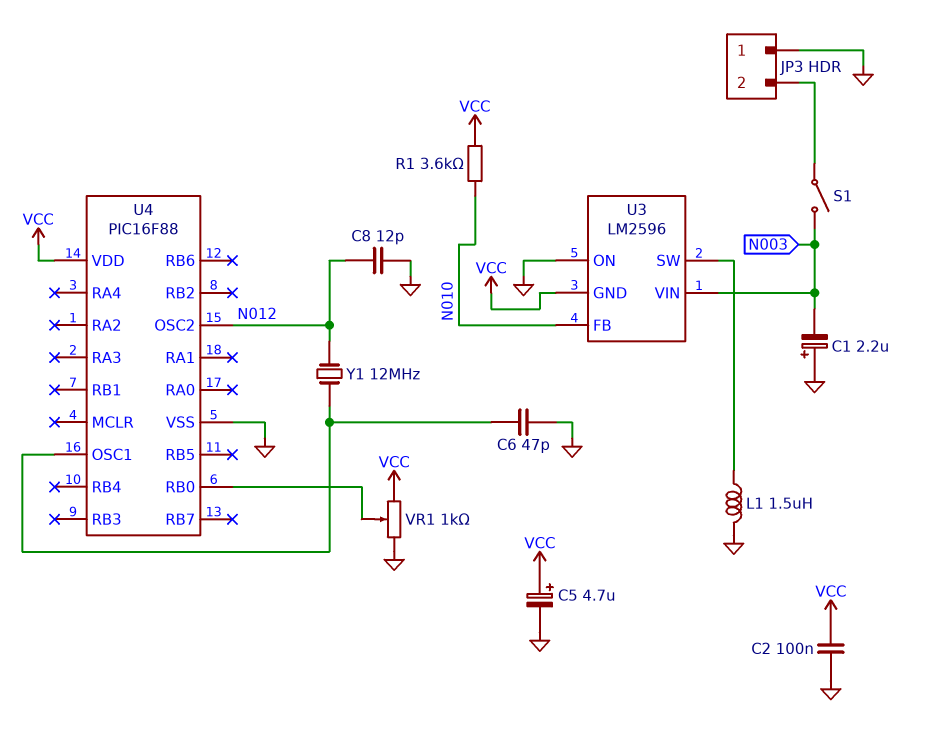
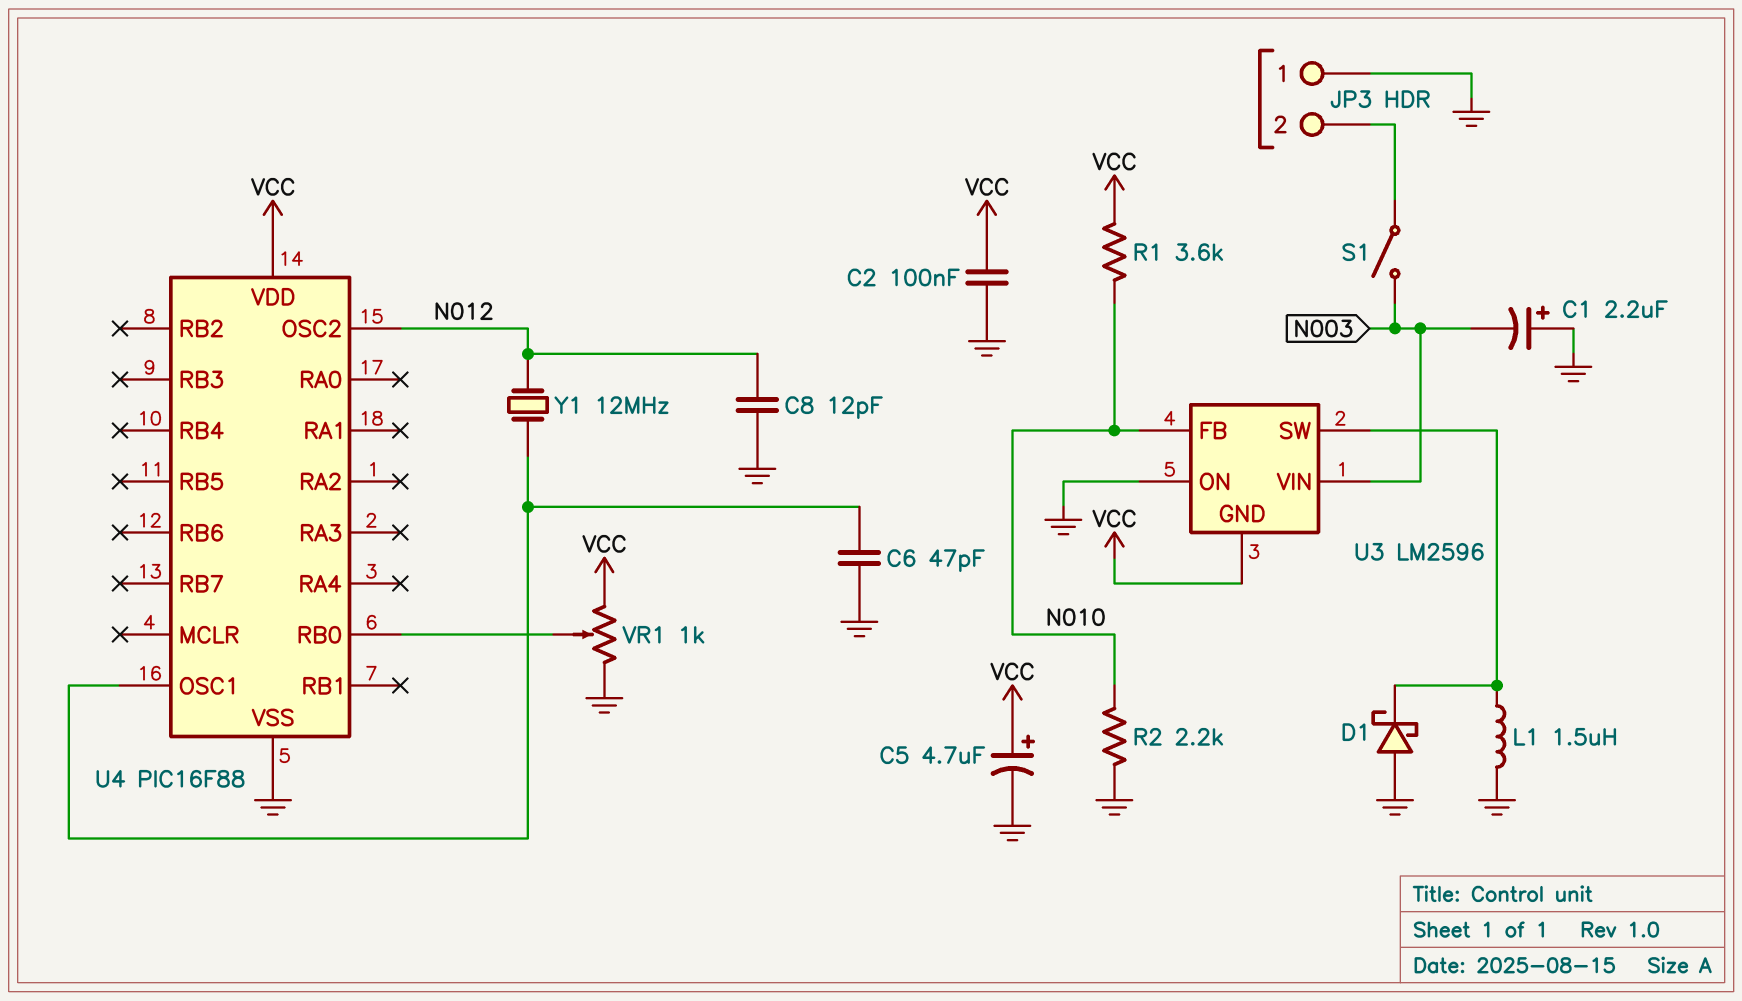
D1: none -> schottky (A GND, K U3/SW)
R2: none -> 2.2k (GND, N010)

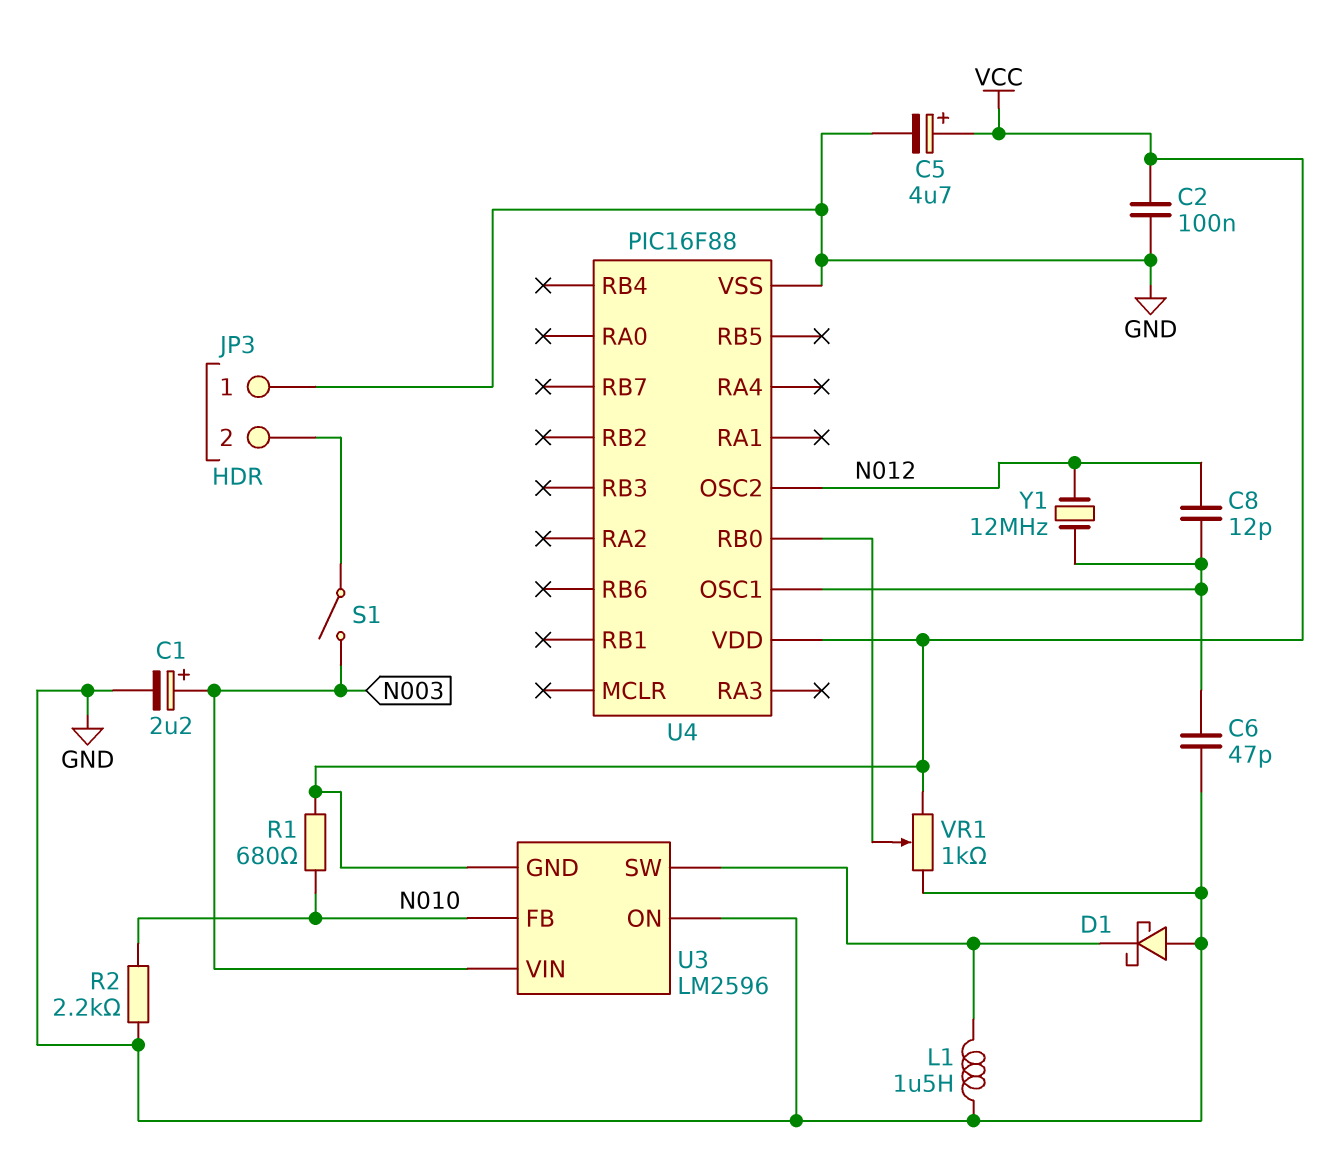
C1: 2.2uF (plus GND, minus N003) -> 2.2uF (plus N003, minus GND)
C8: 12pF (GND, N012) -> 12pF (N012, U4/OSC1)
R1: 3.6k (N010, VCC) -> 680 (N010, VCC)

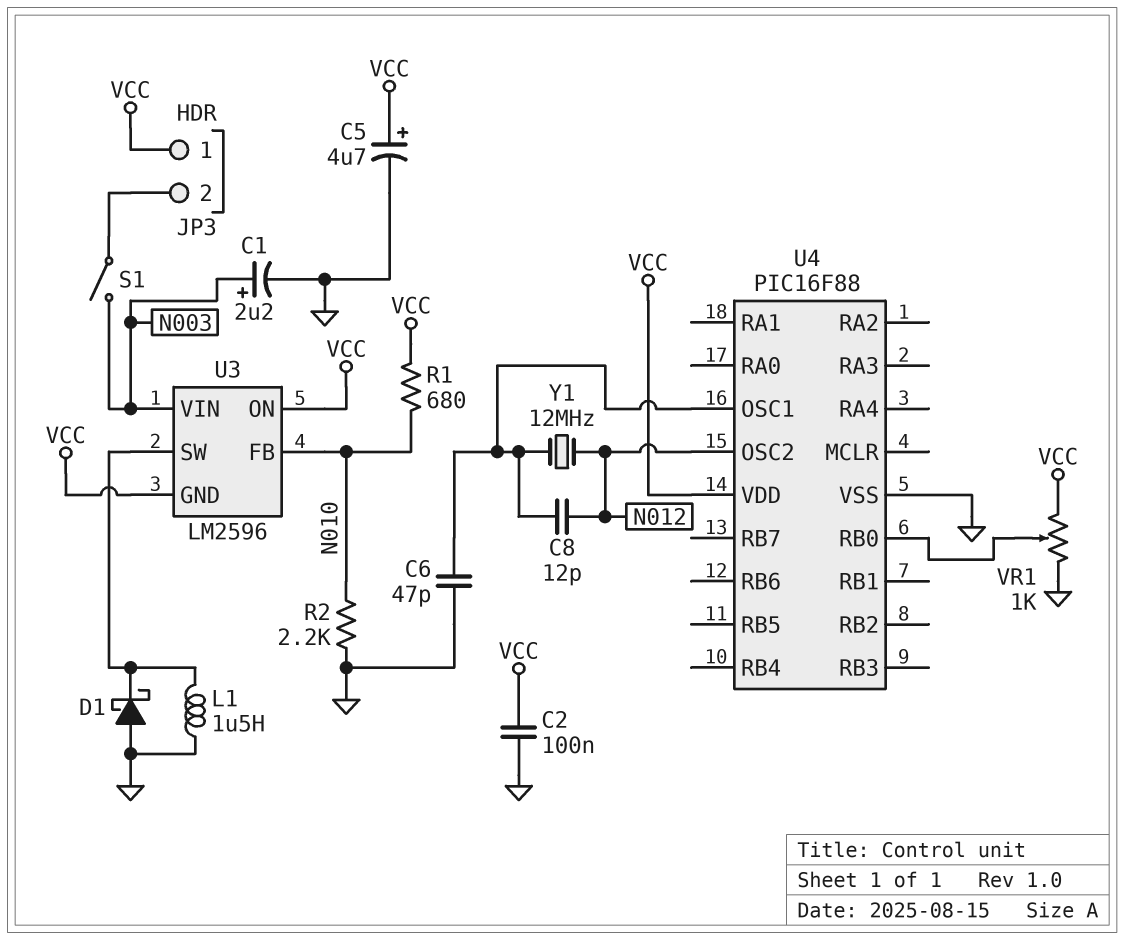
JP3 pin 1: GND -> VCC
U3 pin ON: GND -> VCC

